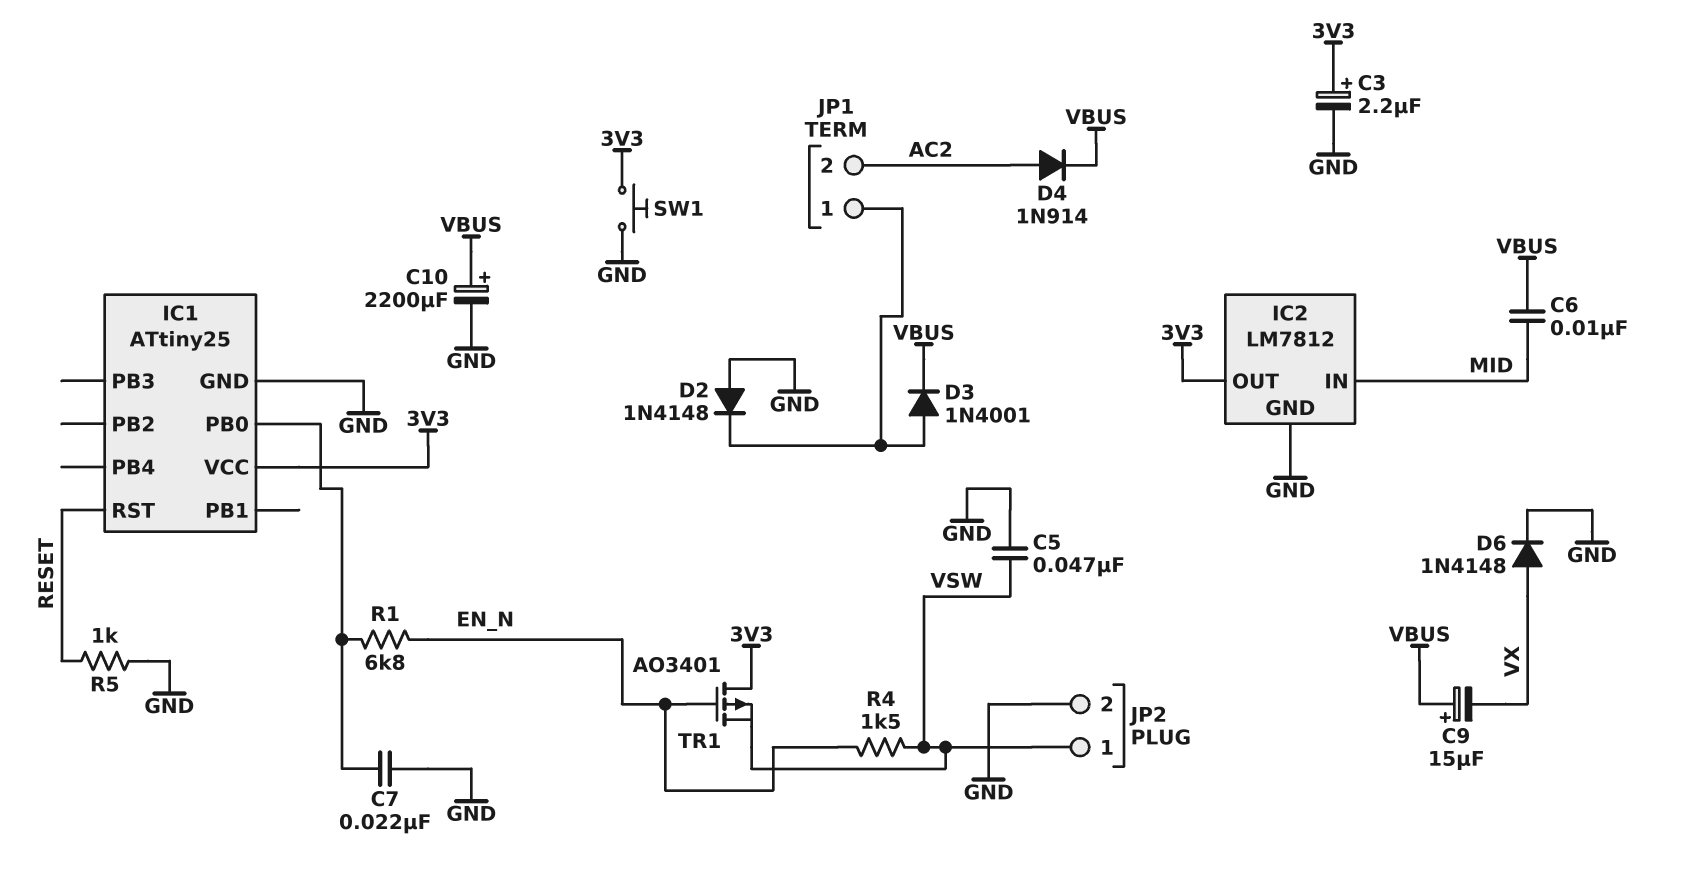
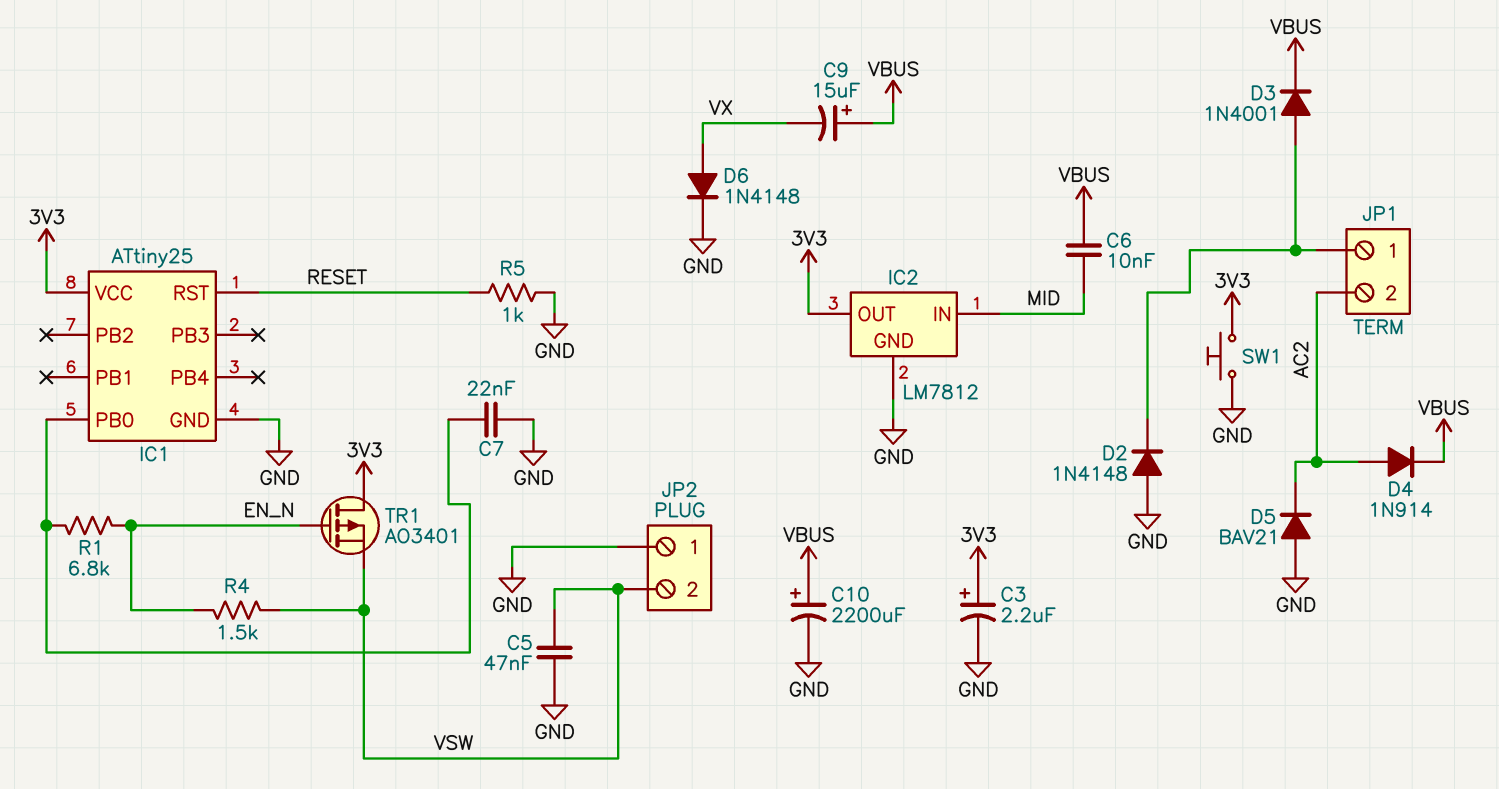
D5: none -> diode BAV21 (A GND, K AC2)
JP2 pin 1: VSW -> GND
JP2 pin 2: GND -> VSW

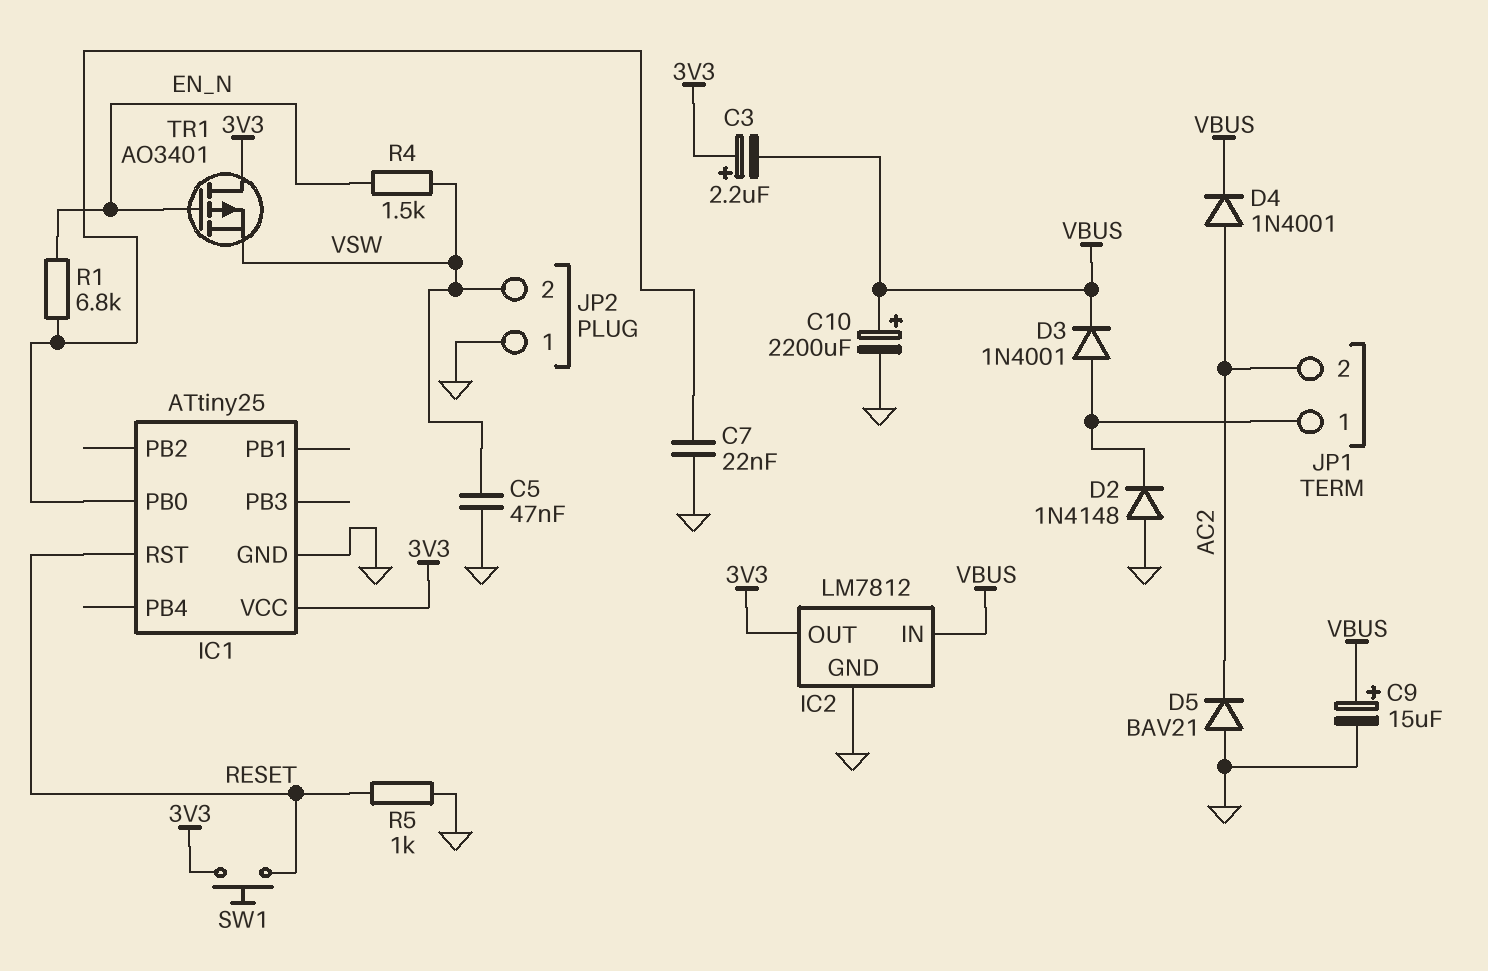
C3: 2.2uF (plus 3V3, minus GND) -> 2.2uF (plus 3V3, minus VBUS)
C6: 10nF (MID, VBUS) -> none
C9: 15uF (plus VBUS, minus VX) -> 15uF (plus VBUS, minus GND)
D4: diode 1N914 (A AC2, K VBUS) -> diode 1N4001 (A AC2, K VBUS)
D6: diode 1N4148 (A VX, K GND) -> none
IC2 pin IN: MID -> VBUS
SW1: button (3V3, GND) -> button (3V3, RESET)

